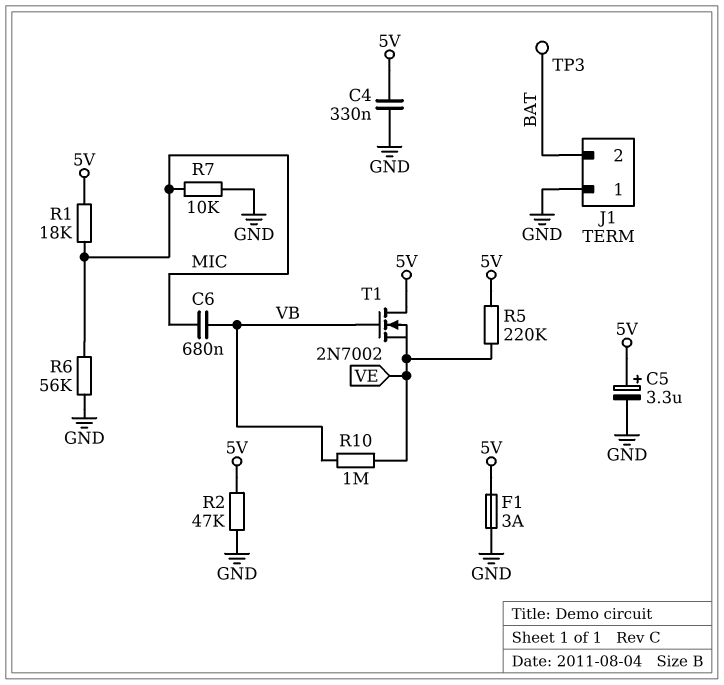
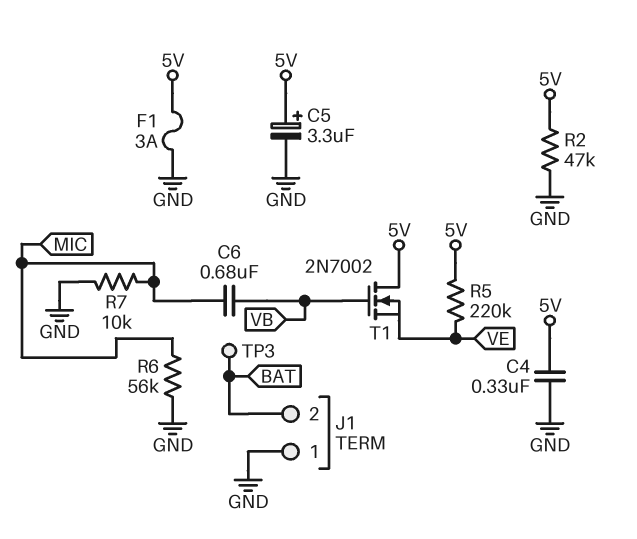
R1: 18k (5V, MIC) -> none
R10: 1M (VB, VE) -> none

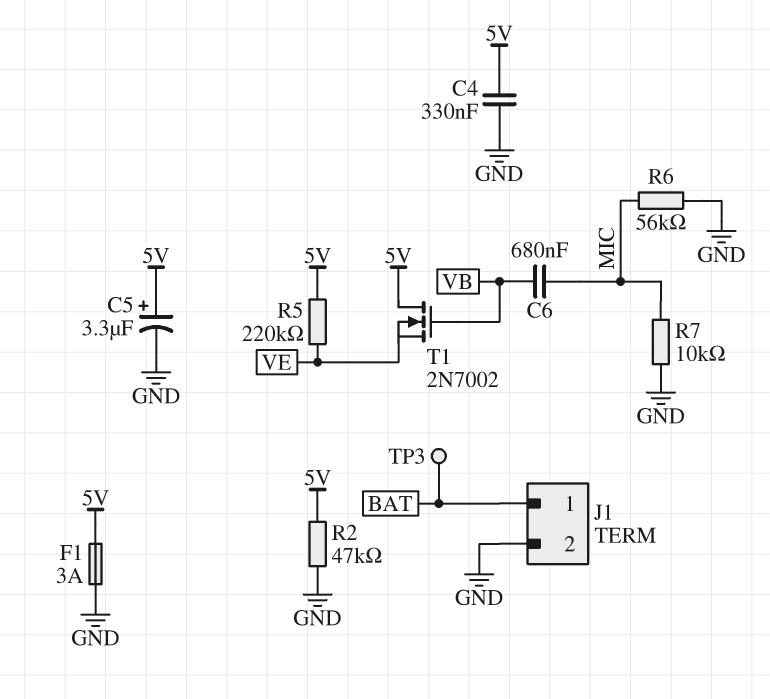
J1 pin 1: GND -> BAT
J1 pin 2: BAT -> GND

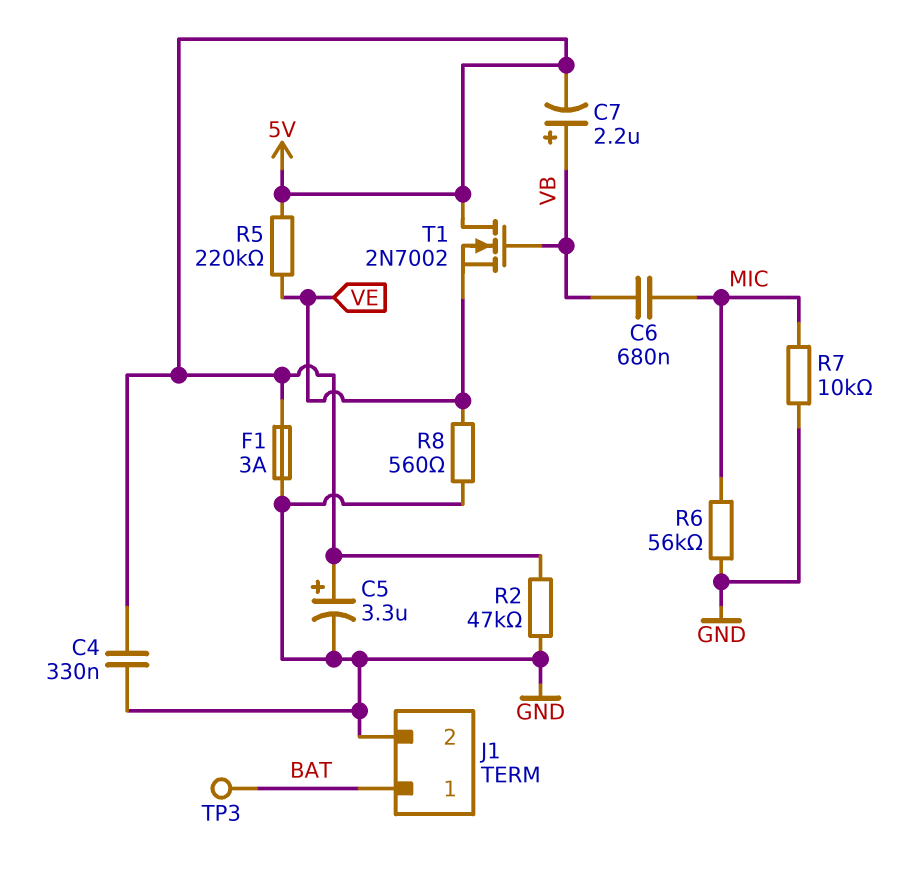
C7: none -> 2.2uF (plus VB, minus 5V)
R8: none -> 560 (GND, VE)

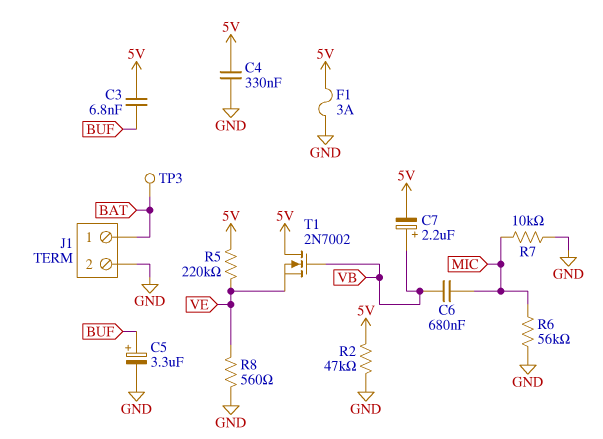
C3: none -> 6.8nF (5V, BUF)
C5: 3.3uF (plus 5V, minus GND) -> 3.3uF (plus BUF, minus GND)

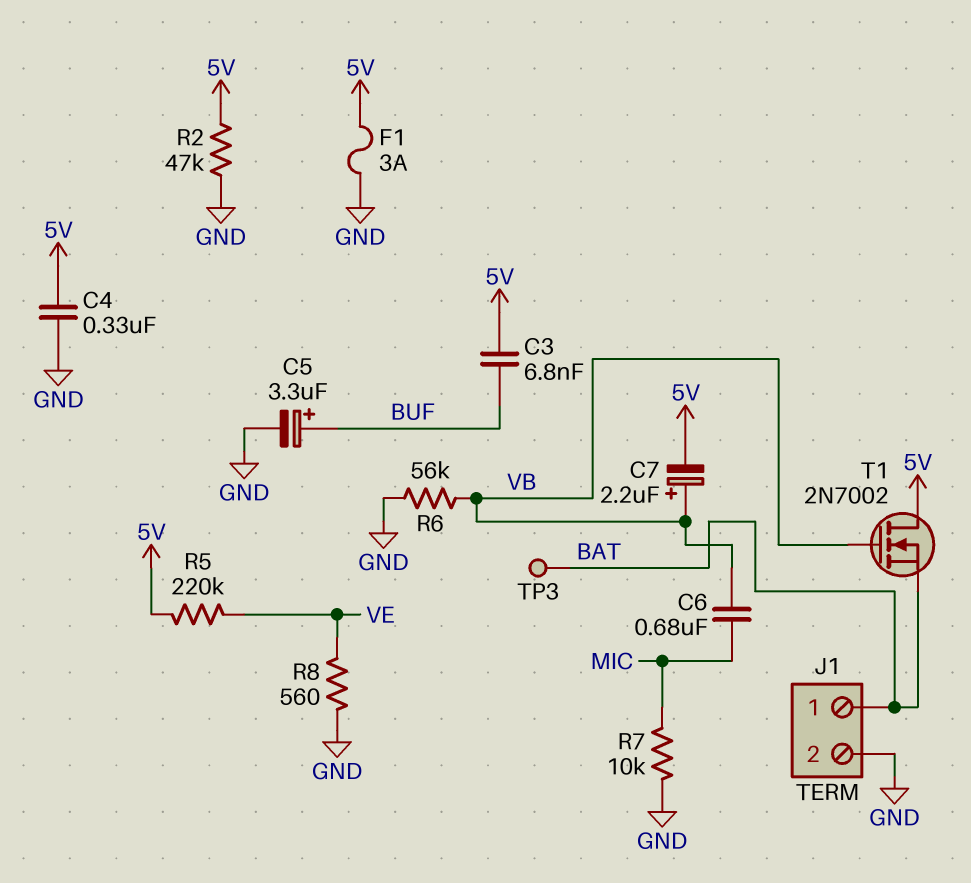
R6: 56k (GND, MIC) -> 56k (GND, VB)
T1: NMOS 2N7002 (G VB, D 5V, S VE) -> NMOS 2N7002 (G VB, D 5V, S BAT)

